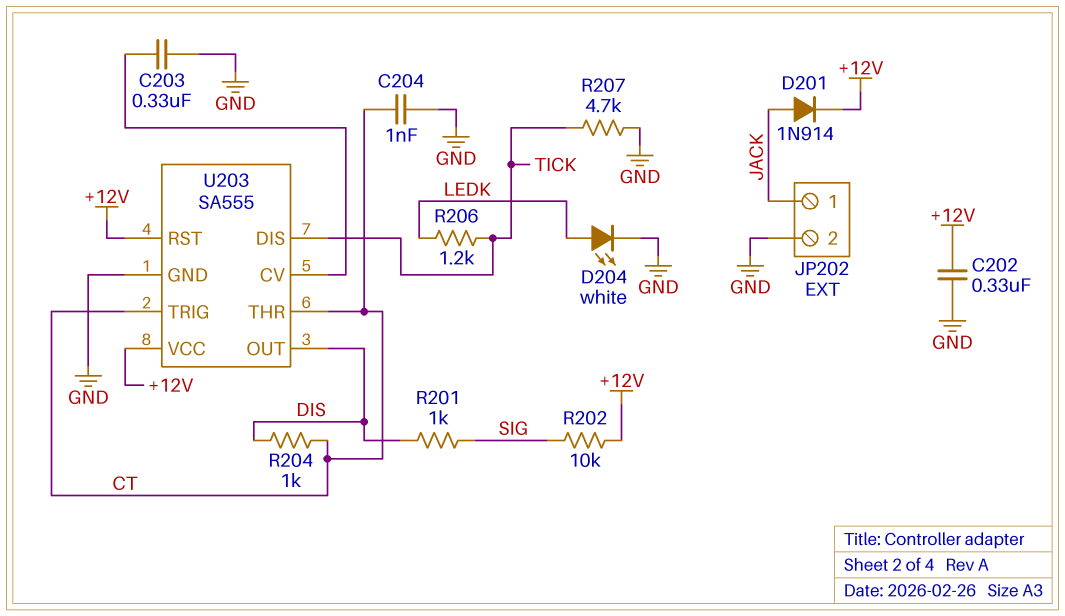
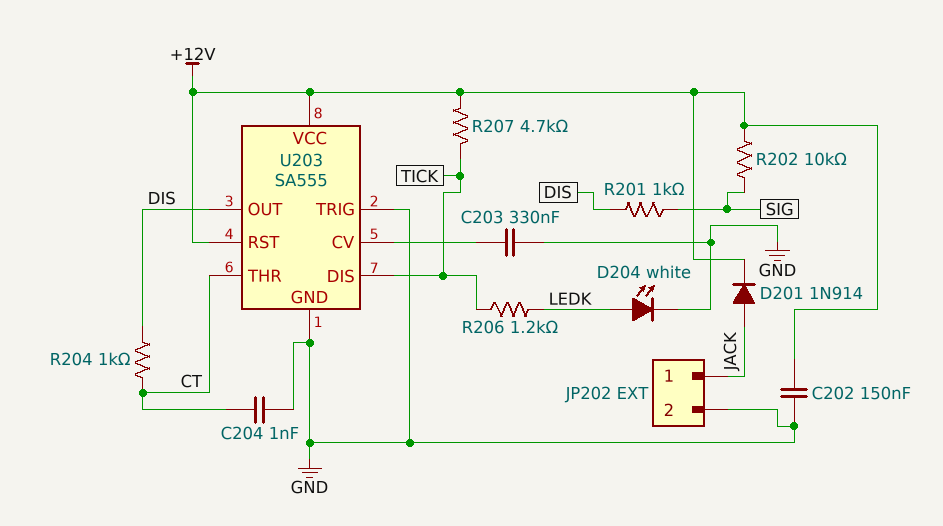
C202: 330nF (+12V, GND) -> 150nF (+12V, GND)
R207: 4.7k (GND, TICK) -> 4.7k (+12V, TICK)
U203 pin TRIG: CT -> GND

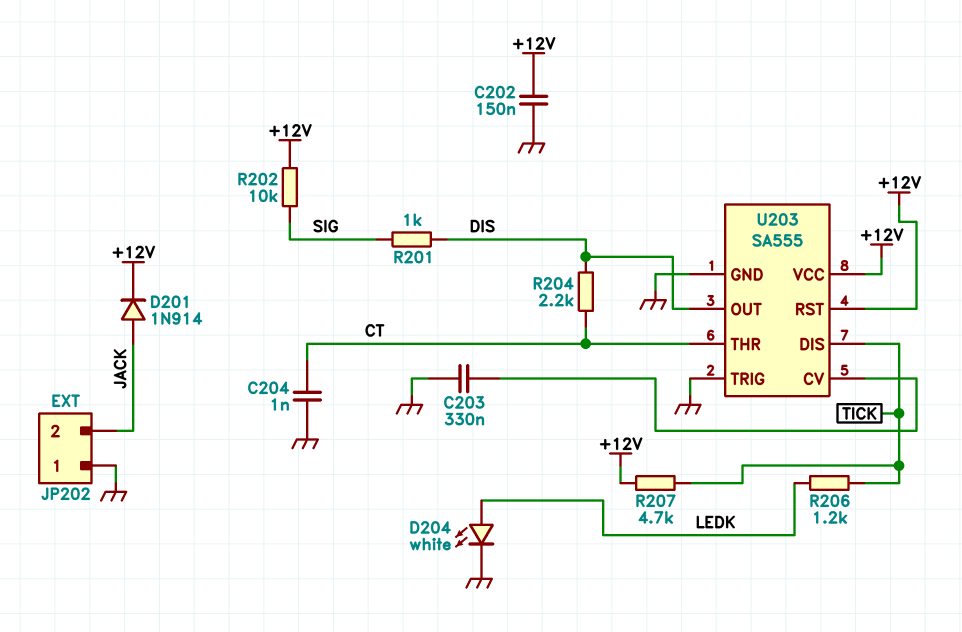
JP202 pin 1: JACK -> GND
JP202 pin 2: GND -> JACK
R204: 1k (CT, DIS) -> 2.2k (CT, DIS)

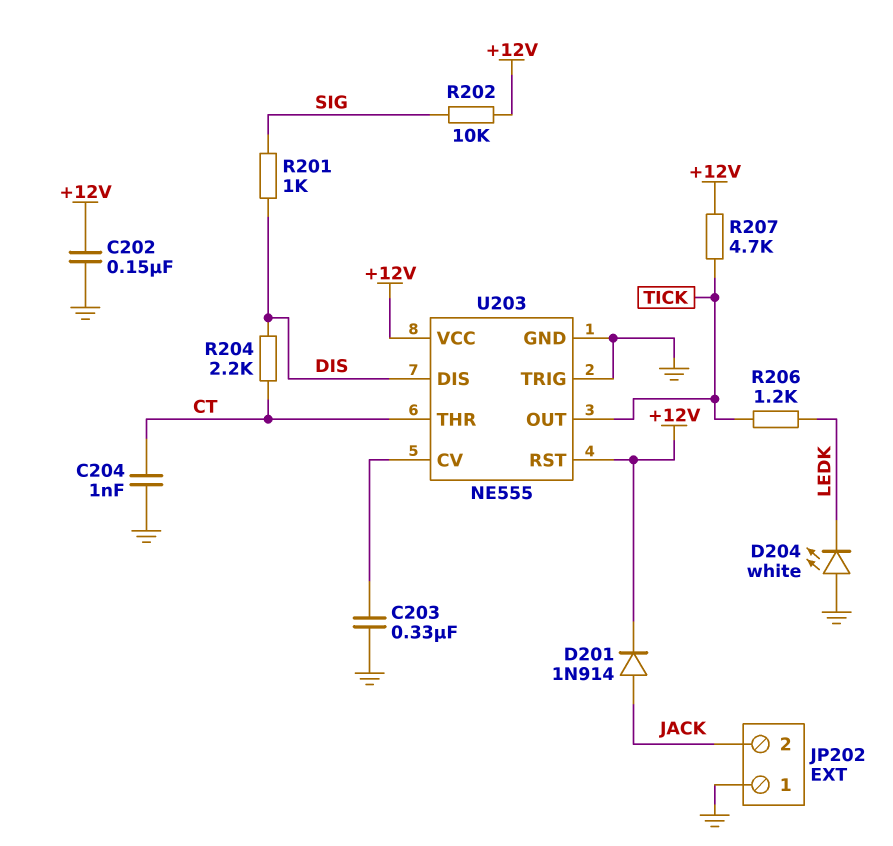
D204: LED white (A LEDK, K GND) -> LED white (A GND, K LEDK)
U203: SA555 -> NE555
U203 pin DIS: TICK -> DIS
U203 pin OUT: DIS -> TICK

